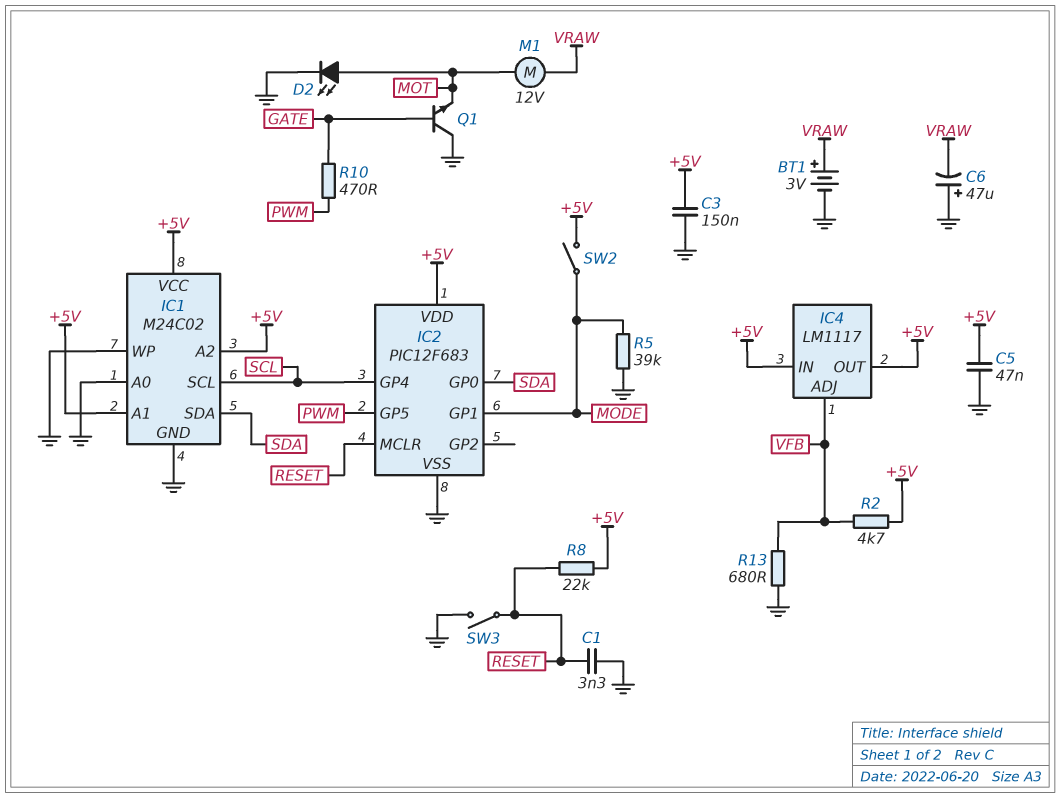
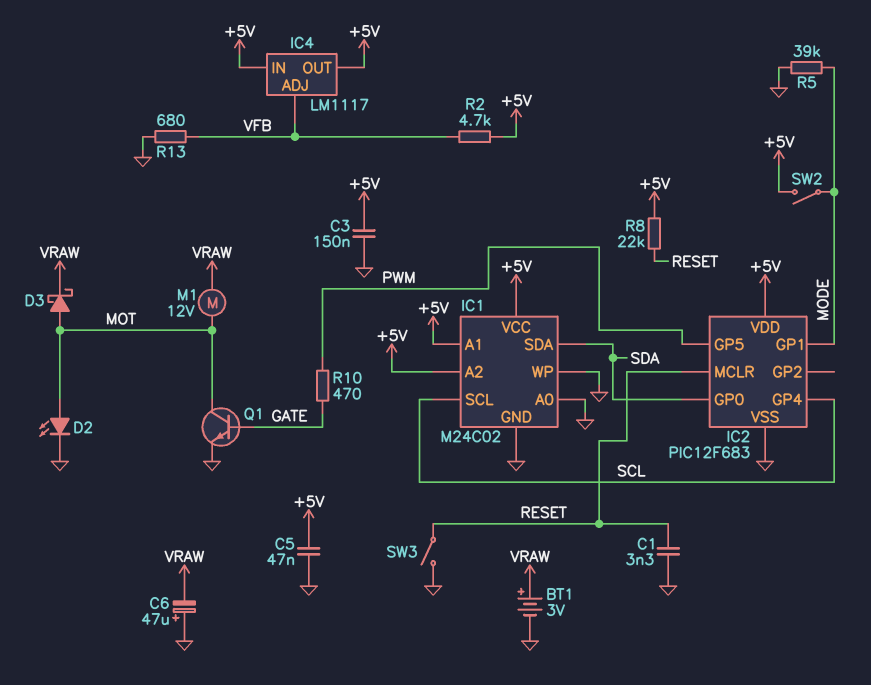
D3: none -> schottky (A MOT, K VRAW)
Q1: NPN (B GATE, C GND, E MOT) -> NPN (B GATE, C MOT, E GND)

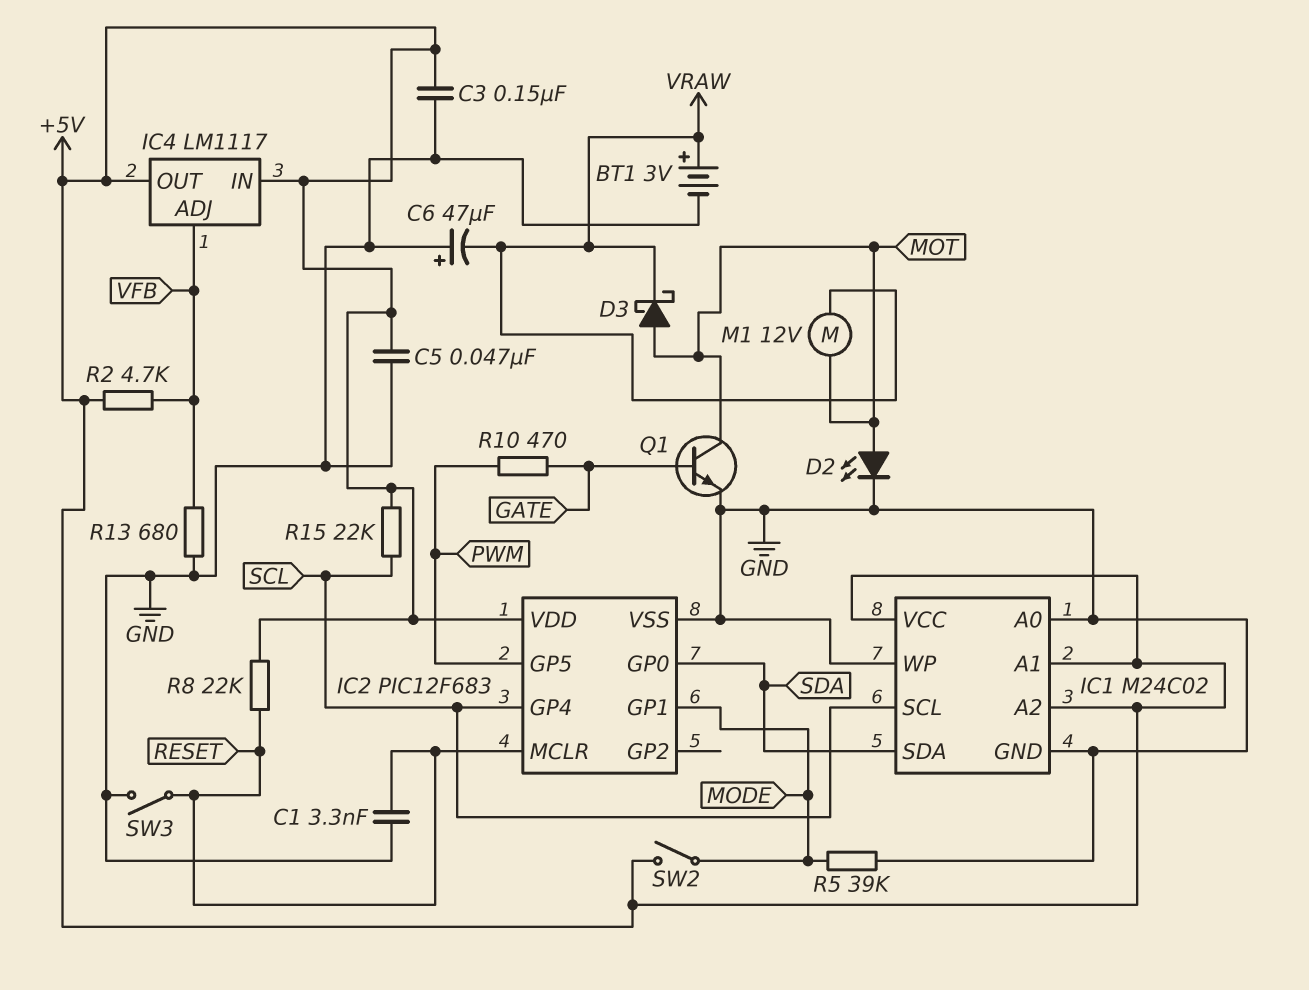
R15: none -> 22k (+5V, SCL)

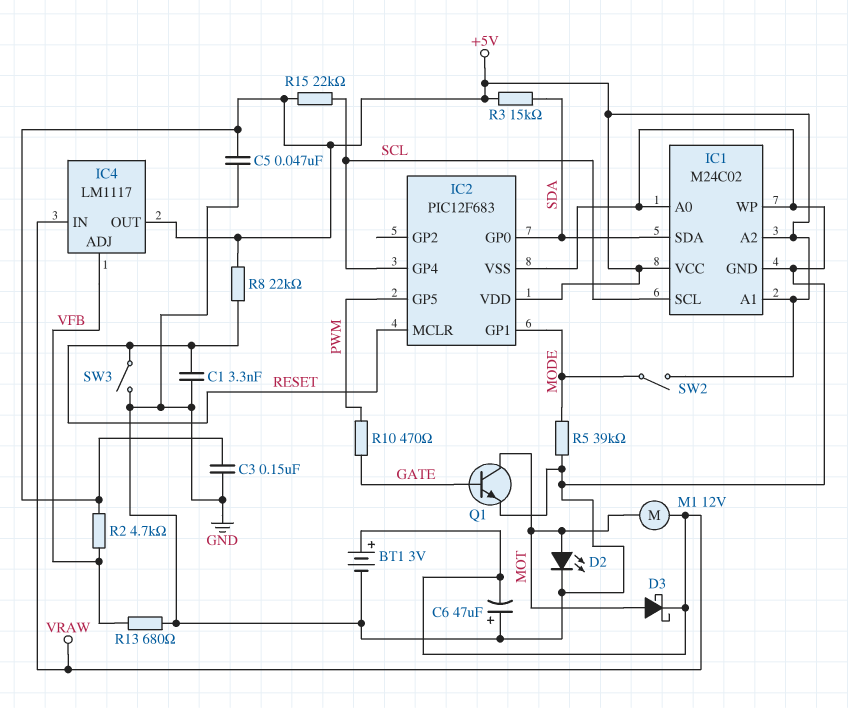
IC4 pin IN: +5V -> VRAW
R3: none -> 15k (+5V, SDA)

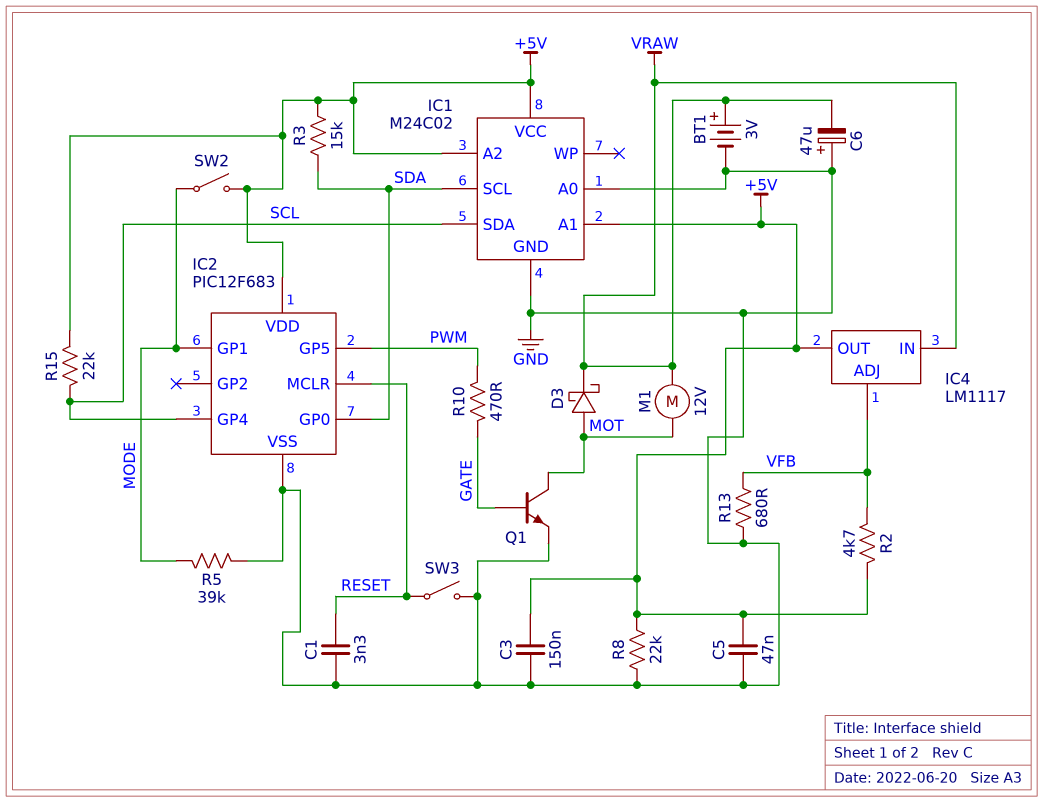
D2: LED (A MOT, K GND) -> none
IC1 pin SCL: SCL -> SDA
IC1 pin SDA: SDA -> SCL
IC1 pin WP: GND -> none
R8: 22k (+5V, RESET) -> 22k (+5V, GND)

